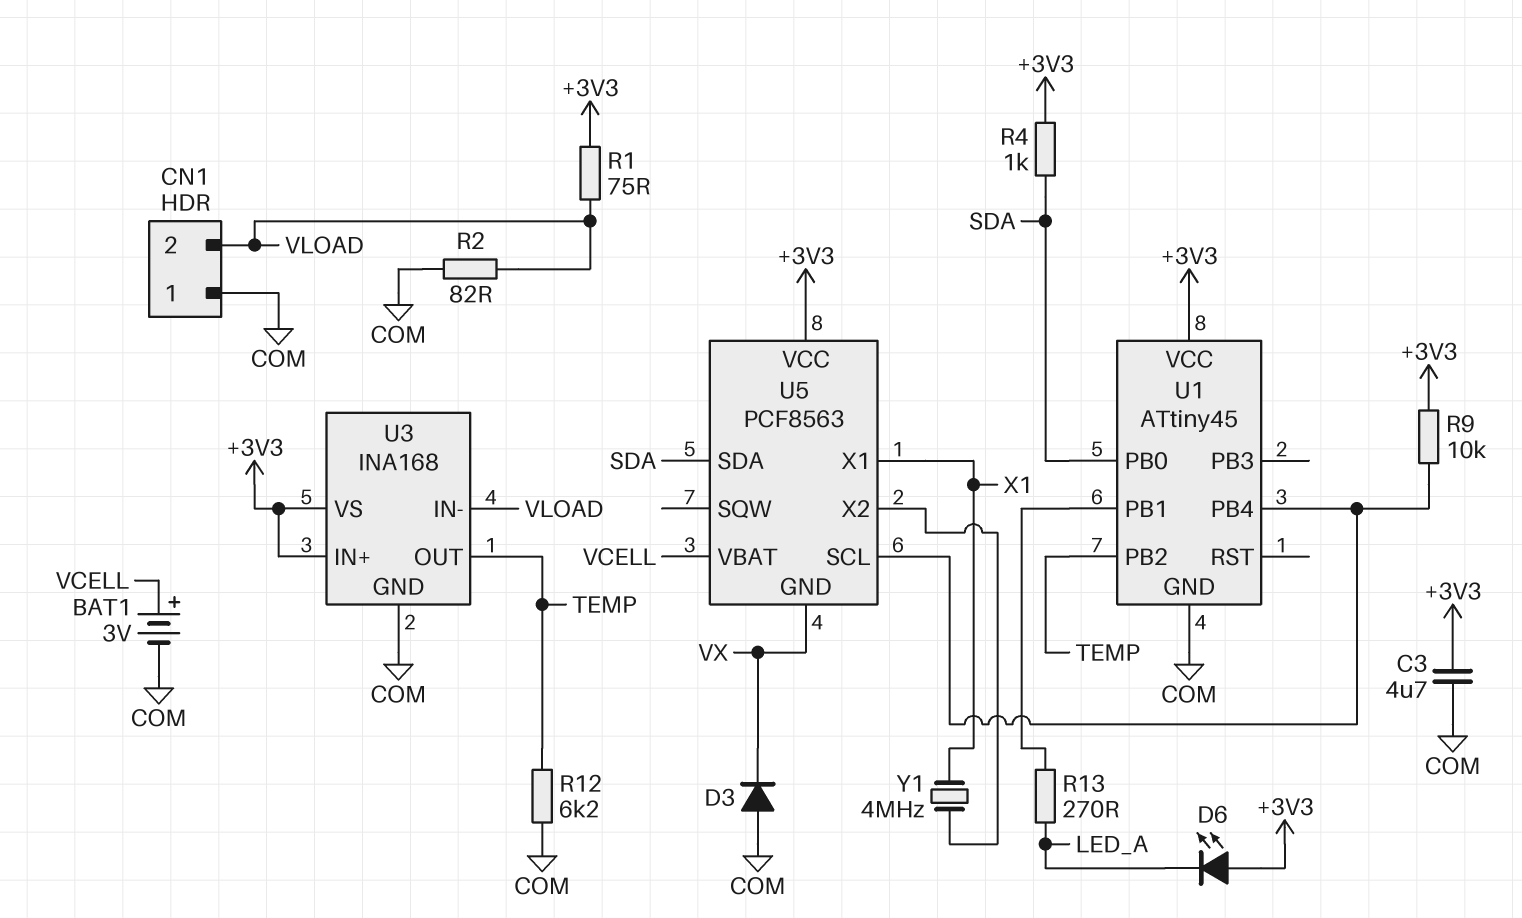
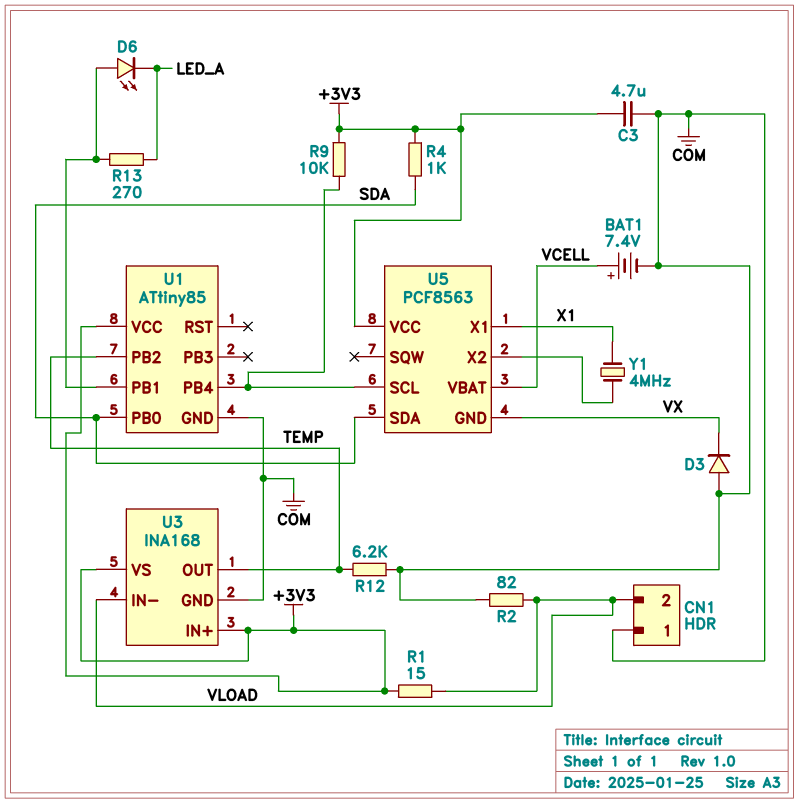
BAT1: 3V (plus VCELL, minus COM) -> 7.4V (plus VCELL, minus COM)
D6: LED (A +3V3, K LED_A) -> LED (A U1/PB1, K LED_A)
R1: 75 (+3V3, VLOAD) -> 15 (+3V3, VLOAD)
U1: ATtiny45 -> ATtiny85

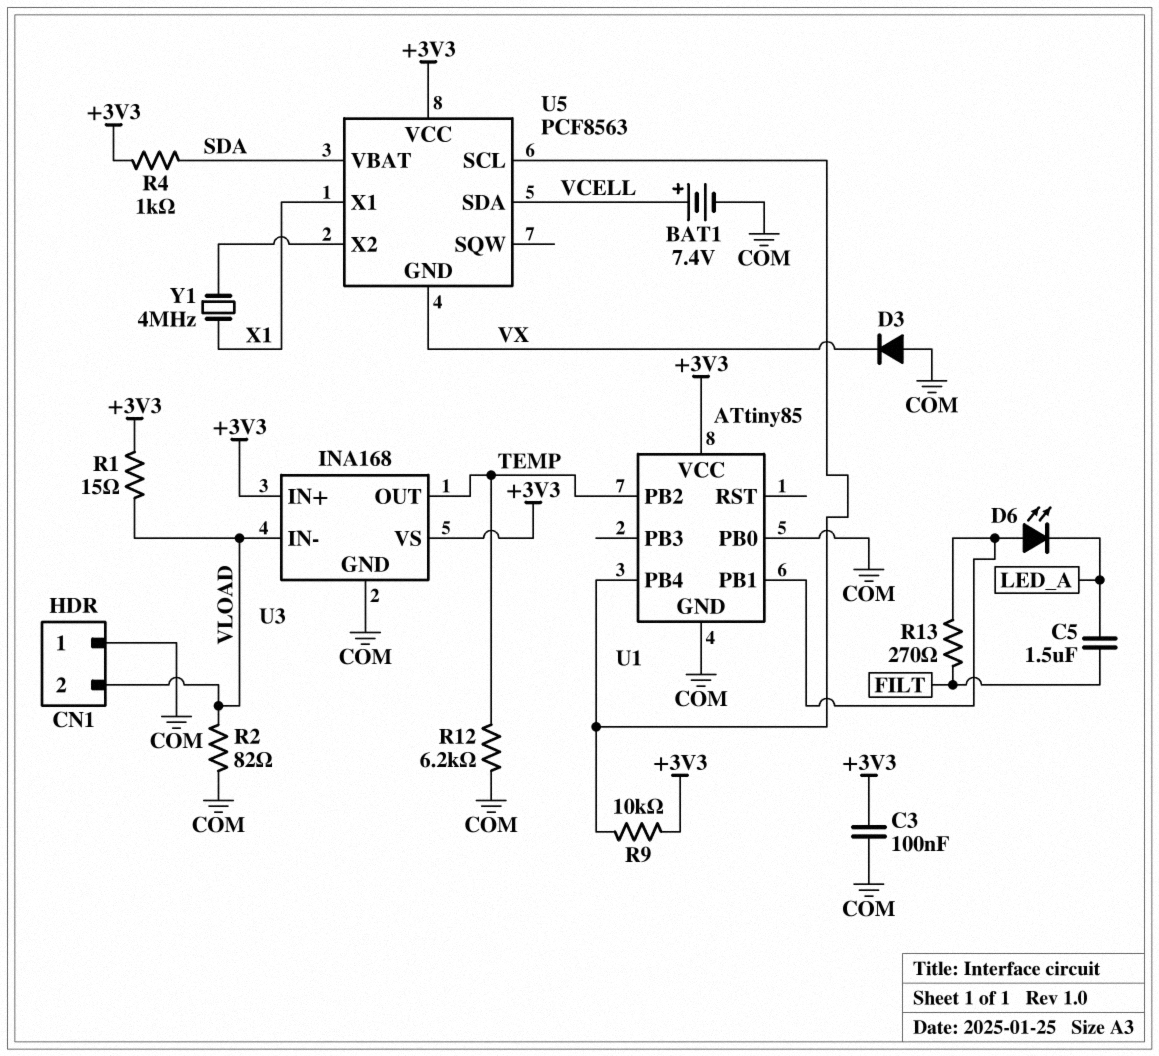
C3: 4.7uF (+3V3, COM) -> 100nF (+3V3, COM)
C5: none -> 1.5uF (FILT, LED_A)
R13: 270 (LED_A, U1/PB1) -> 270 (FILT, U1/PB1)
U1 pin PB0: SDA -> COM
U5 pin SDA: SDA -> VCELL
U5 pin VBAT: VCELL -> SDA

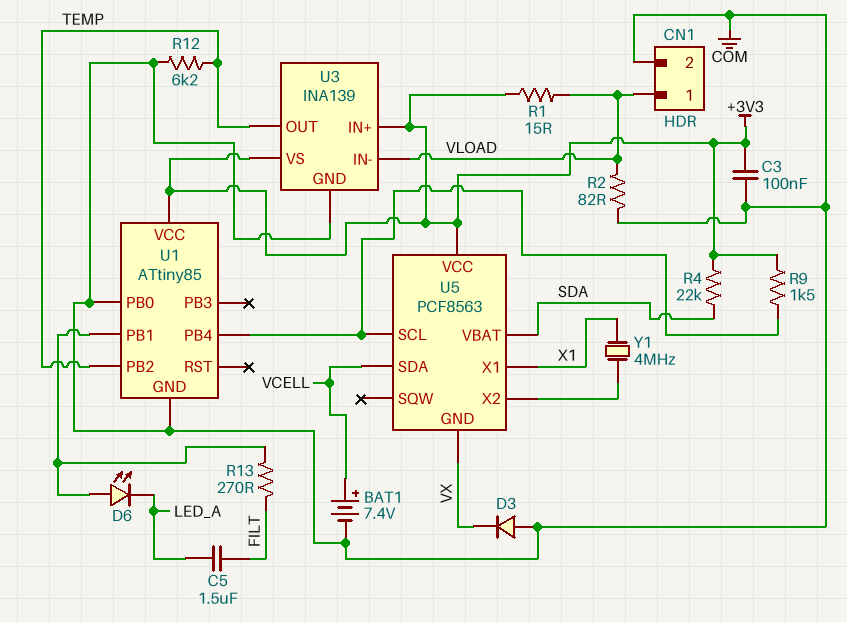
CN1 pin 1: COM -> VLOAD
CN1 pin 2: VLOAD -> COM
R4: 1k (+3V3, SDA) -> 22k (+3V3, SDA)
R9: 10k (+3V3, U1/PB4) -> 1.5k (+3V3, U1/PB4)
U3: INA168 -> INA139

